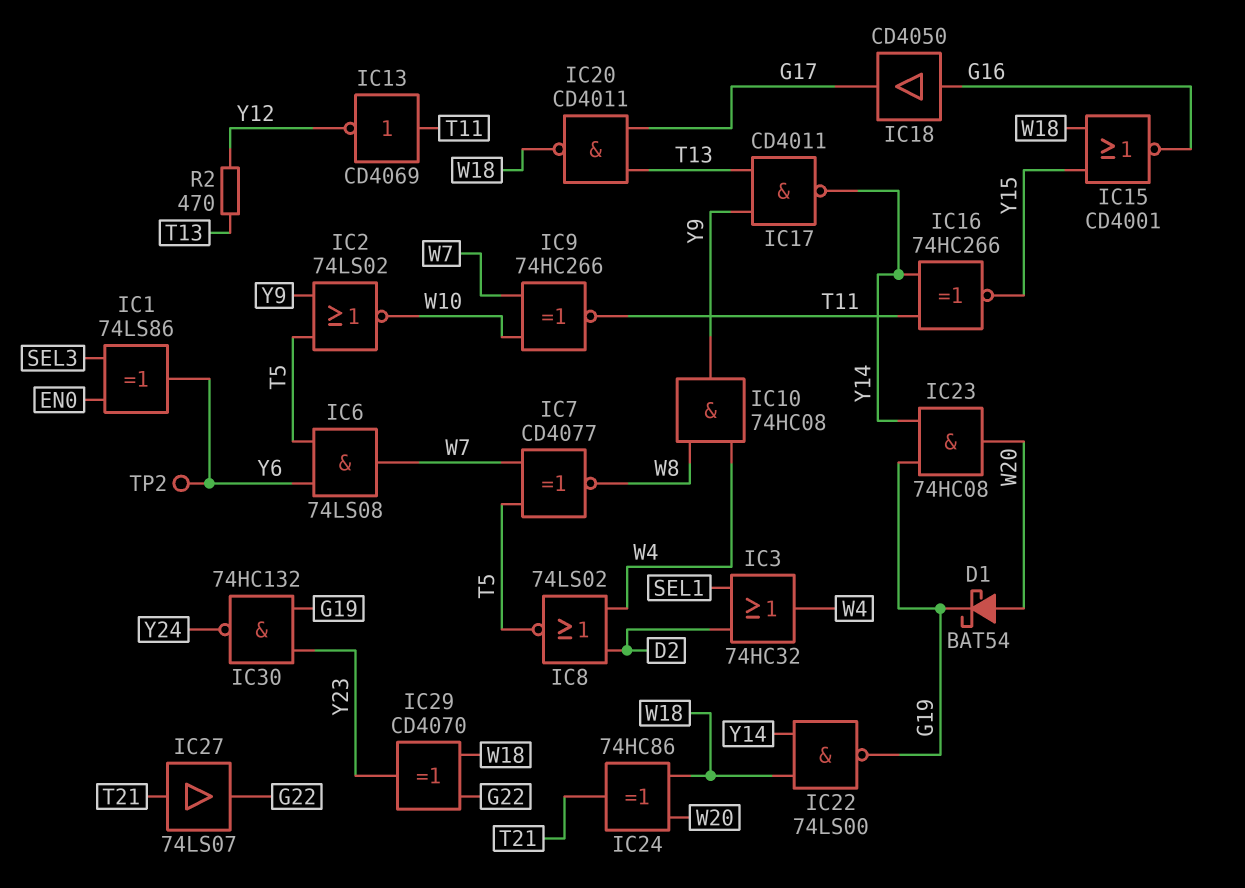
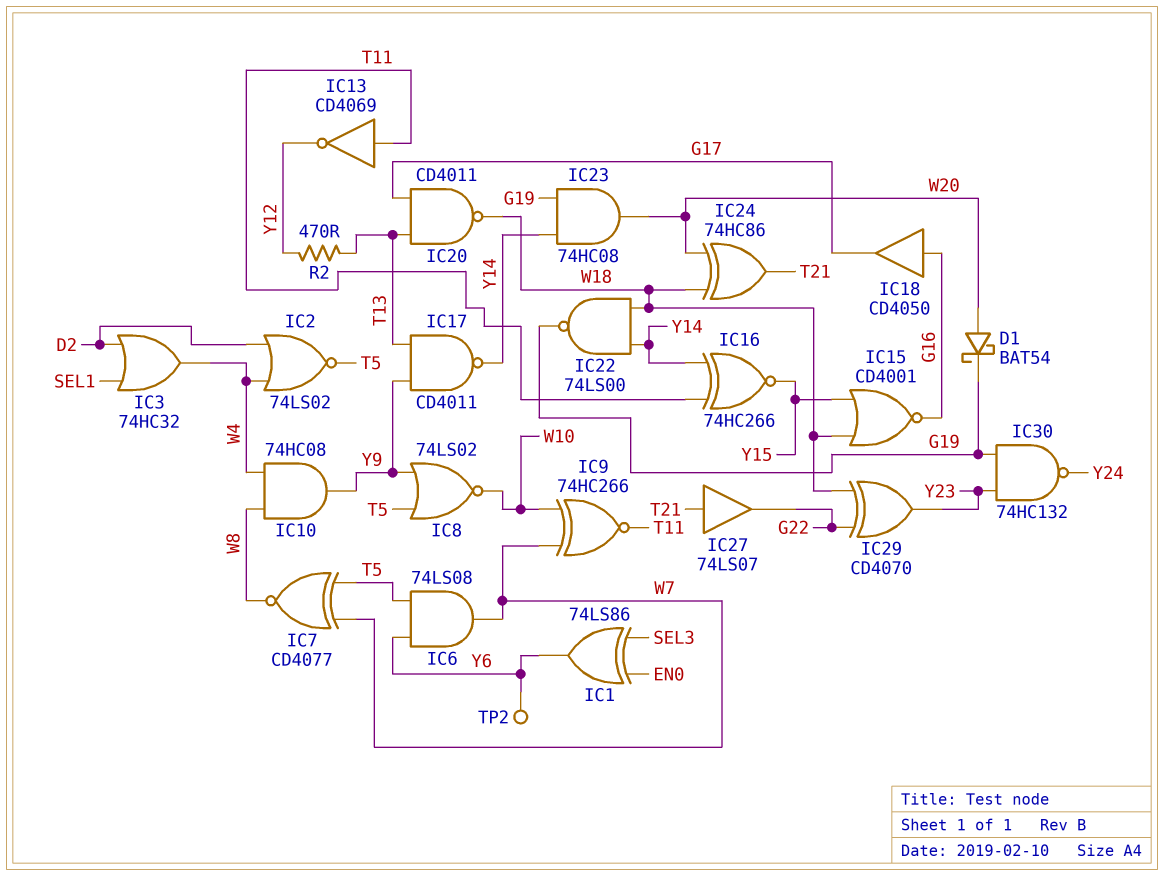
IC2: NOR 74LS02 (in T5, in Y9, out W10) -> NOR 74LS02 (in D2, in W4, out T5)
IC8: NOR 74LS02 (in D2, in W4, out T5) -> NOR 74LS02 (in T5, in Y9, out W10)

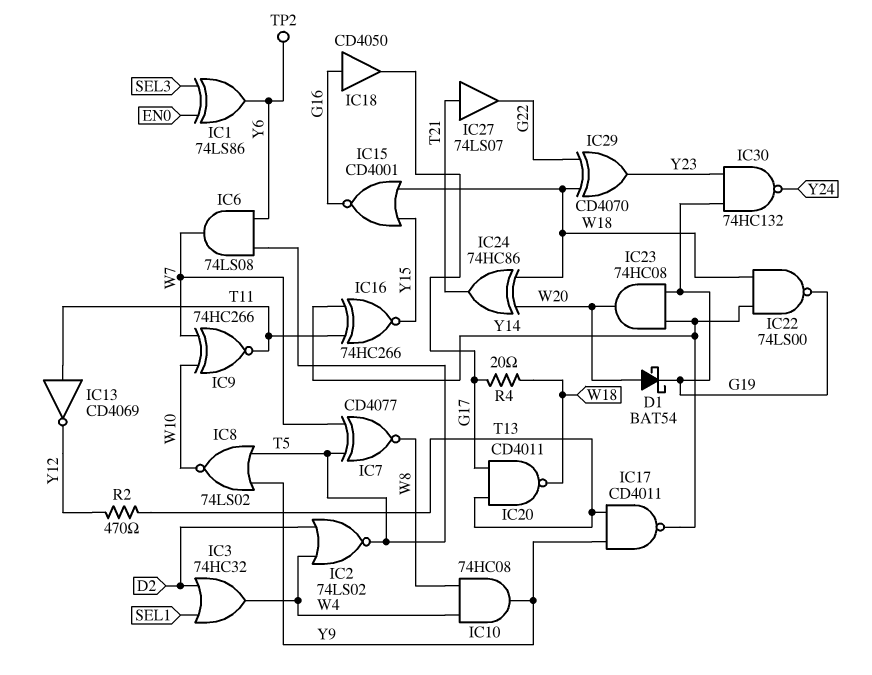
R4: none -> 20 (G17, W18)

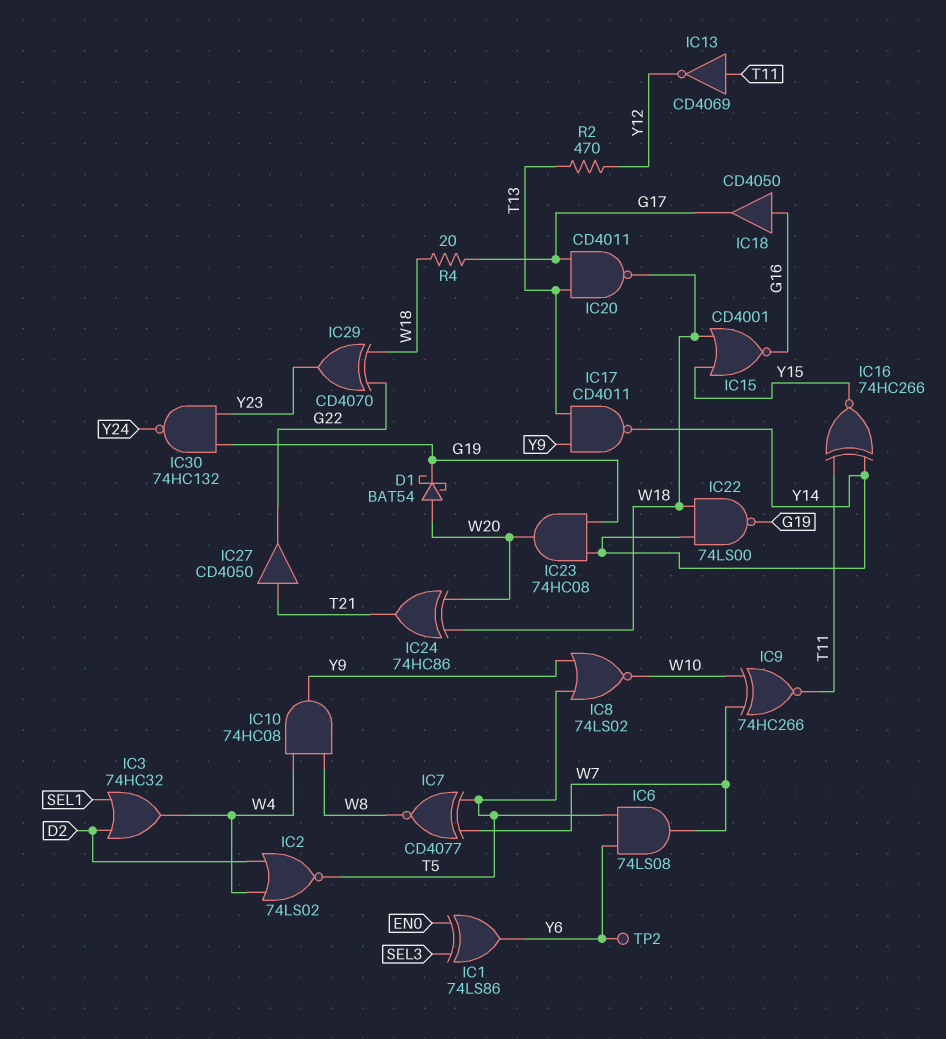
IC27: buffer 74LS07 (in T21, out G22) -> buffer CD4050 (in T21, out G22)

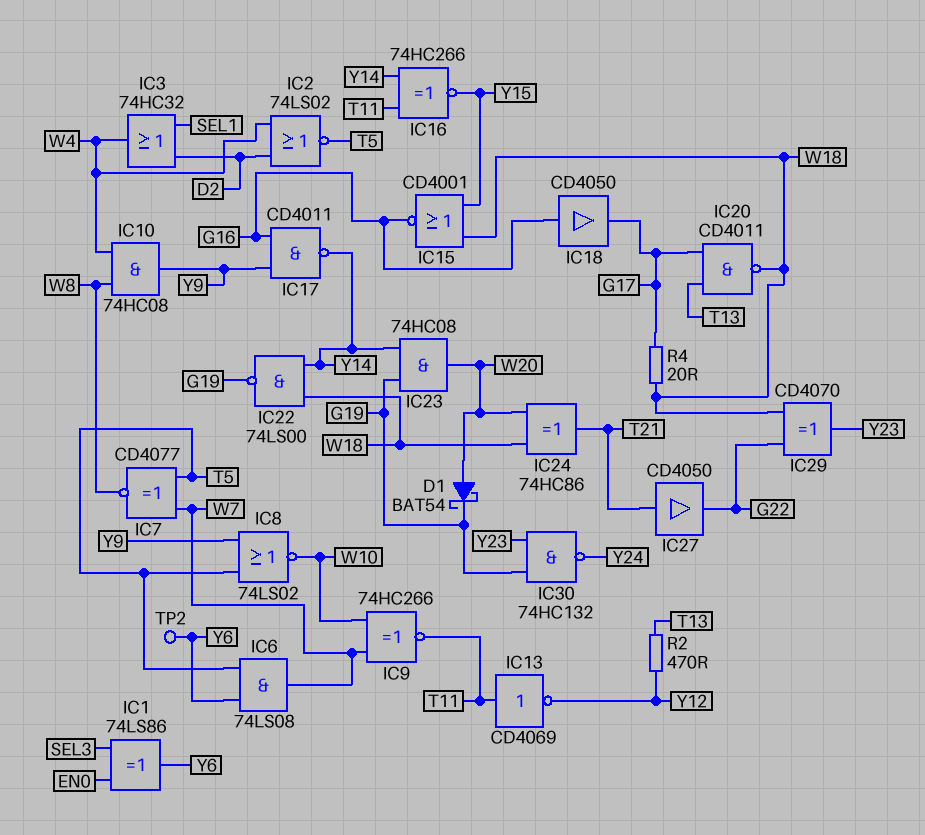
IC17: NAND CD4011 (in T13, in Y9, out Y14) -> NAND CD4011 (in G16, in Y9, out Y14)

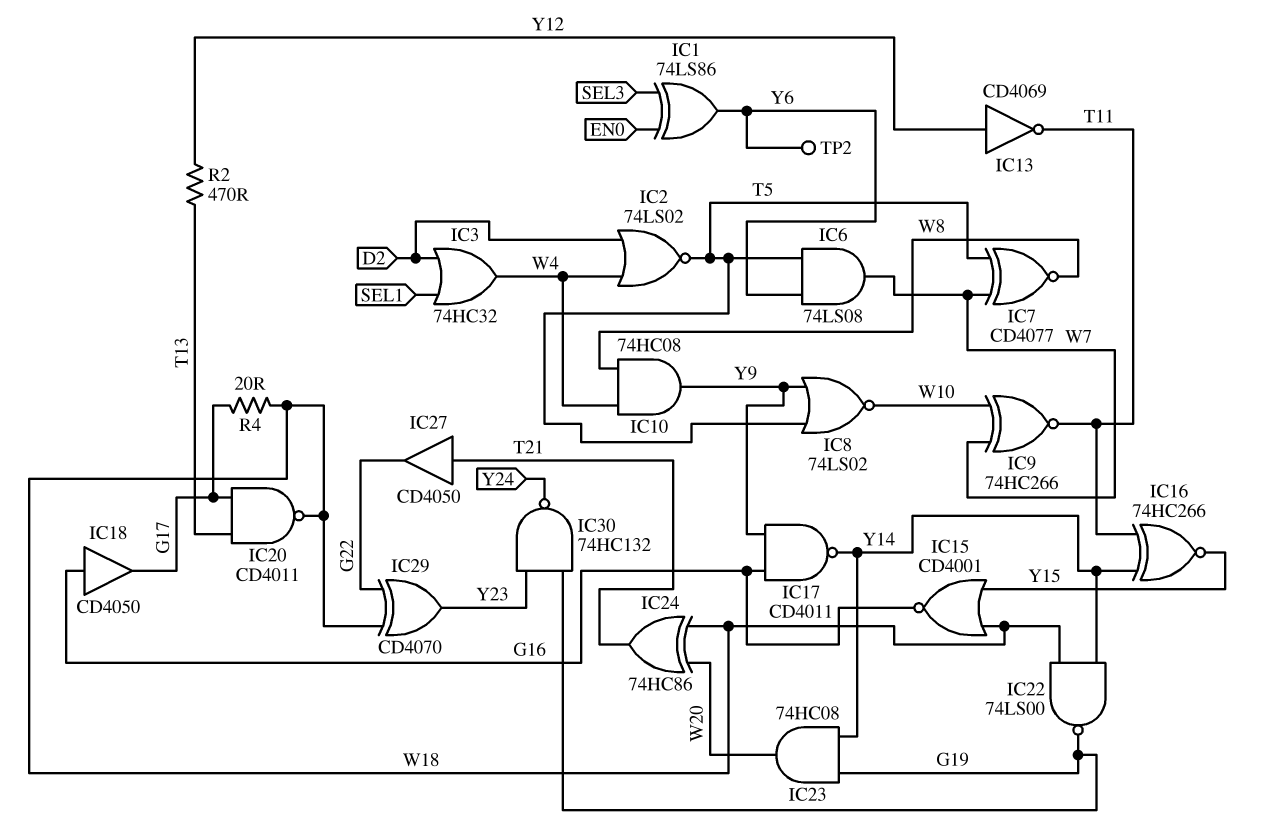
D1: schottky BAT54 (A W20, K G19) -> none
IC13: NOT CD4069 (in T11, out Y12) -> NOT CD4069 (in Y12, out T11)

